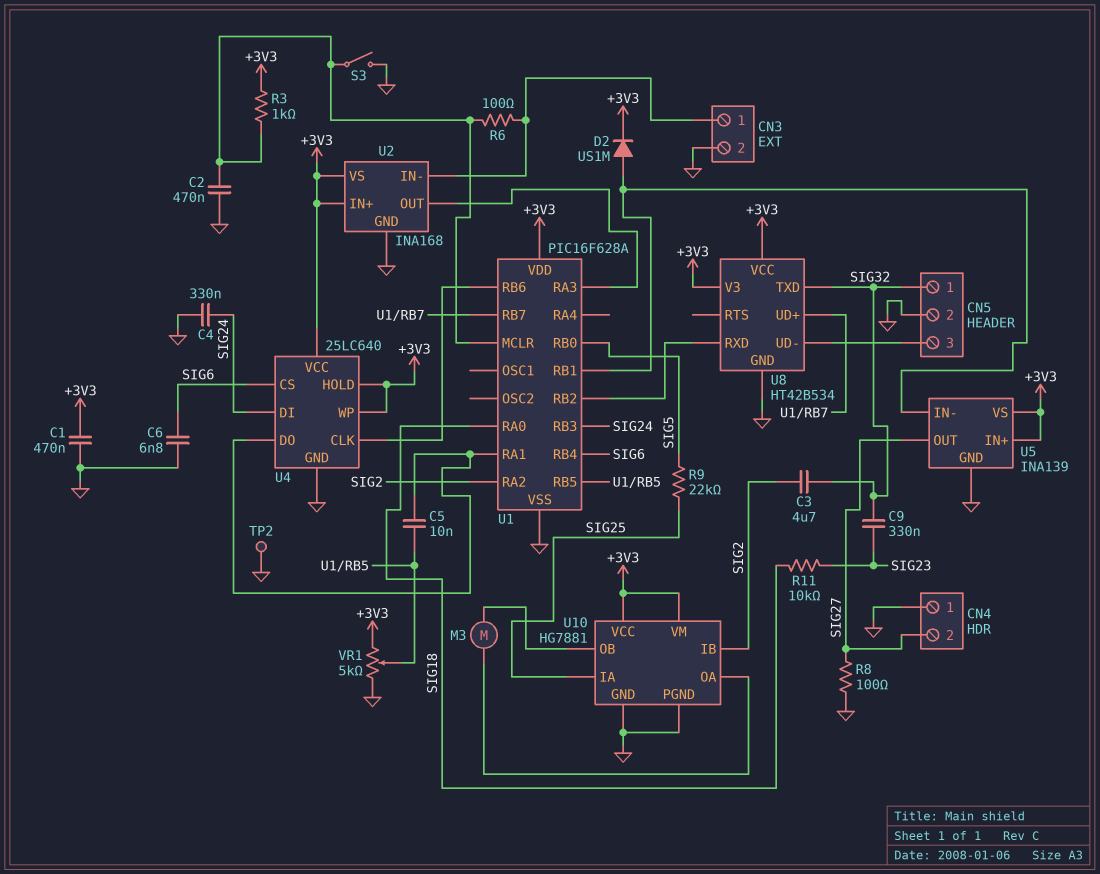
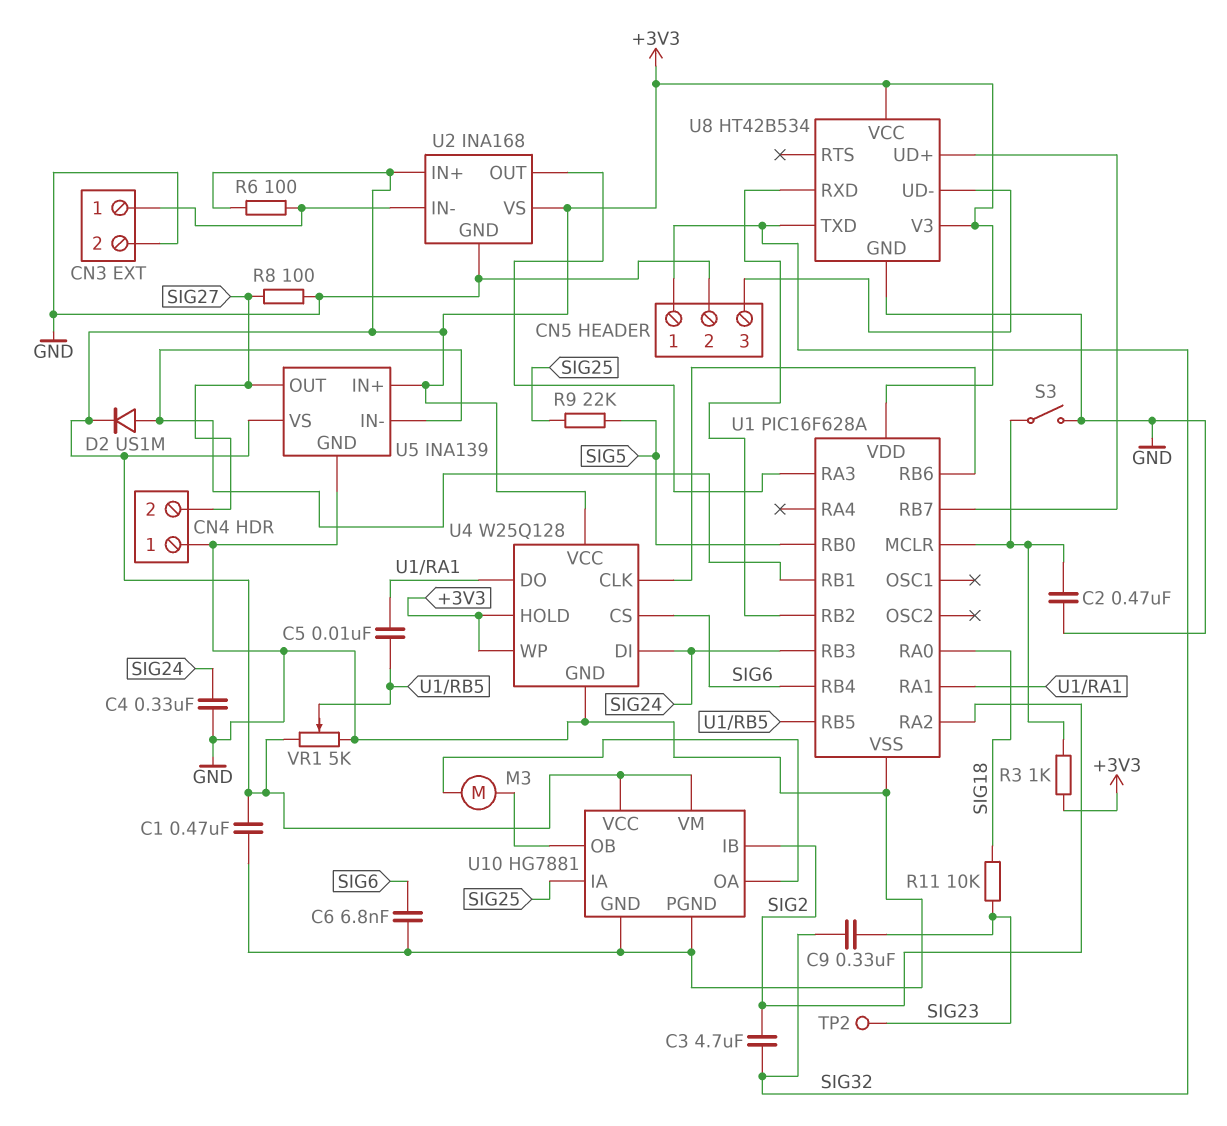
R6: 100 (CN3/1, U1/MCLR) -> 100 (+3V3, CN3/1)
TP2: test point (GND) -> test point (SIG23)
U4: 25LC640 -> W25Q128

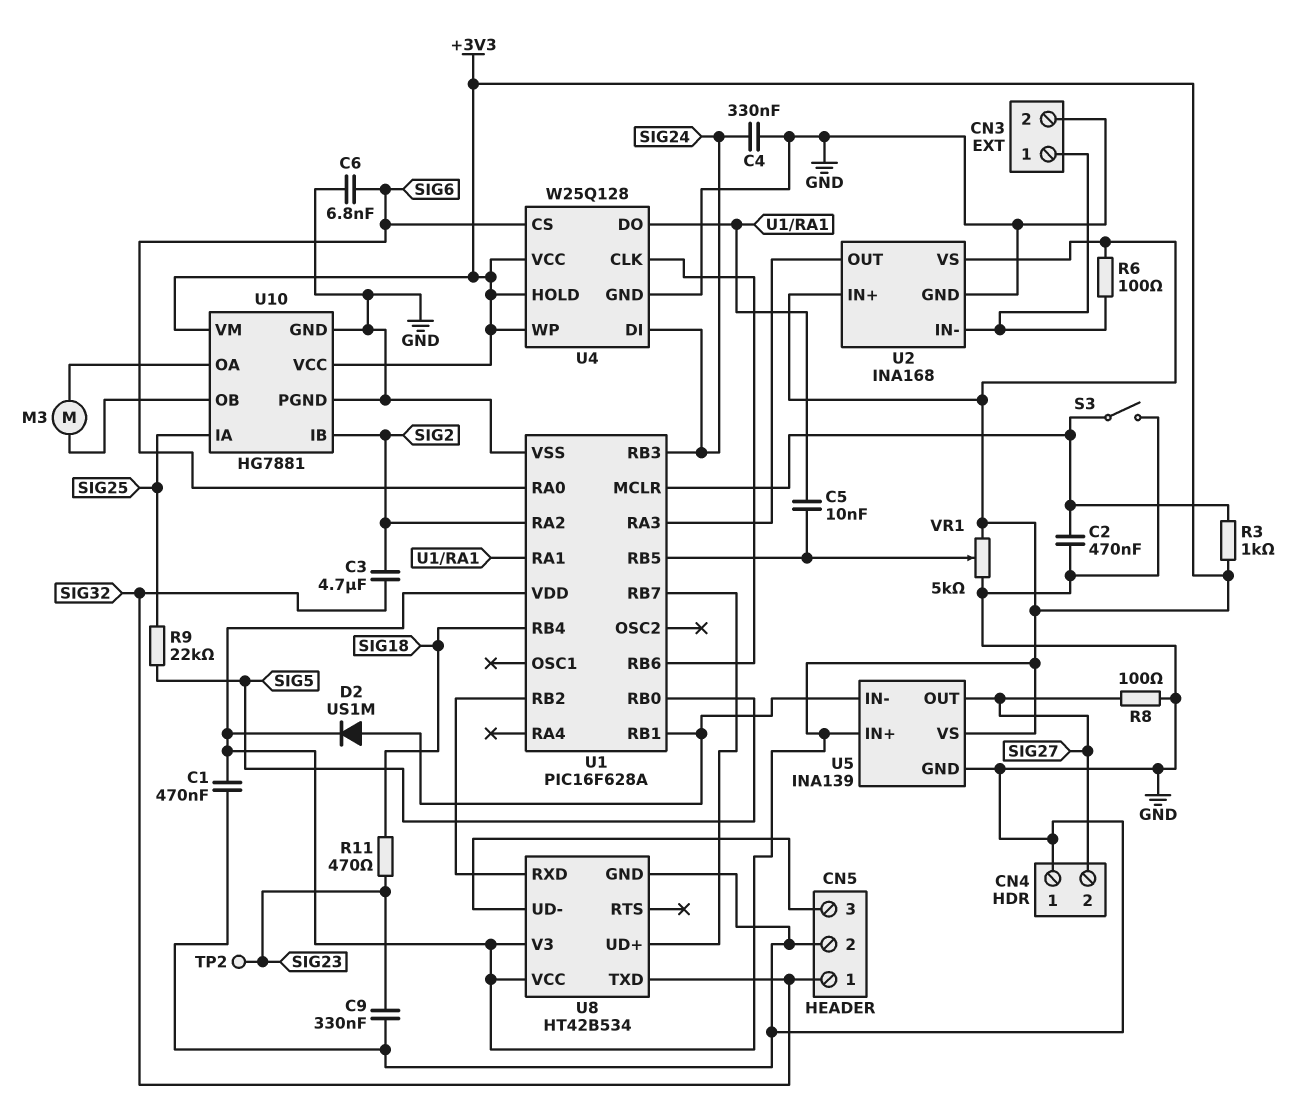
C9: 330nF (SIG23, SIG32) -> 330nF (GND, SIG23)
R11: 10k (SIG18, SIG23) -> 470 (SIG18, SIG23)
U1 pin RA0: SIG18 -> SIG6
U1 pin RB4: SIG6 -> SIG18

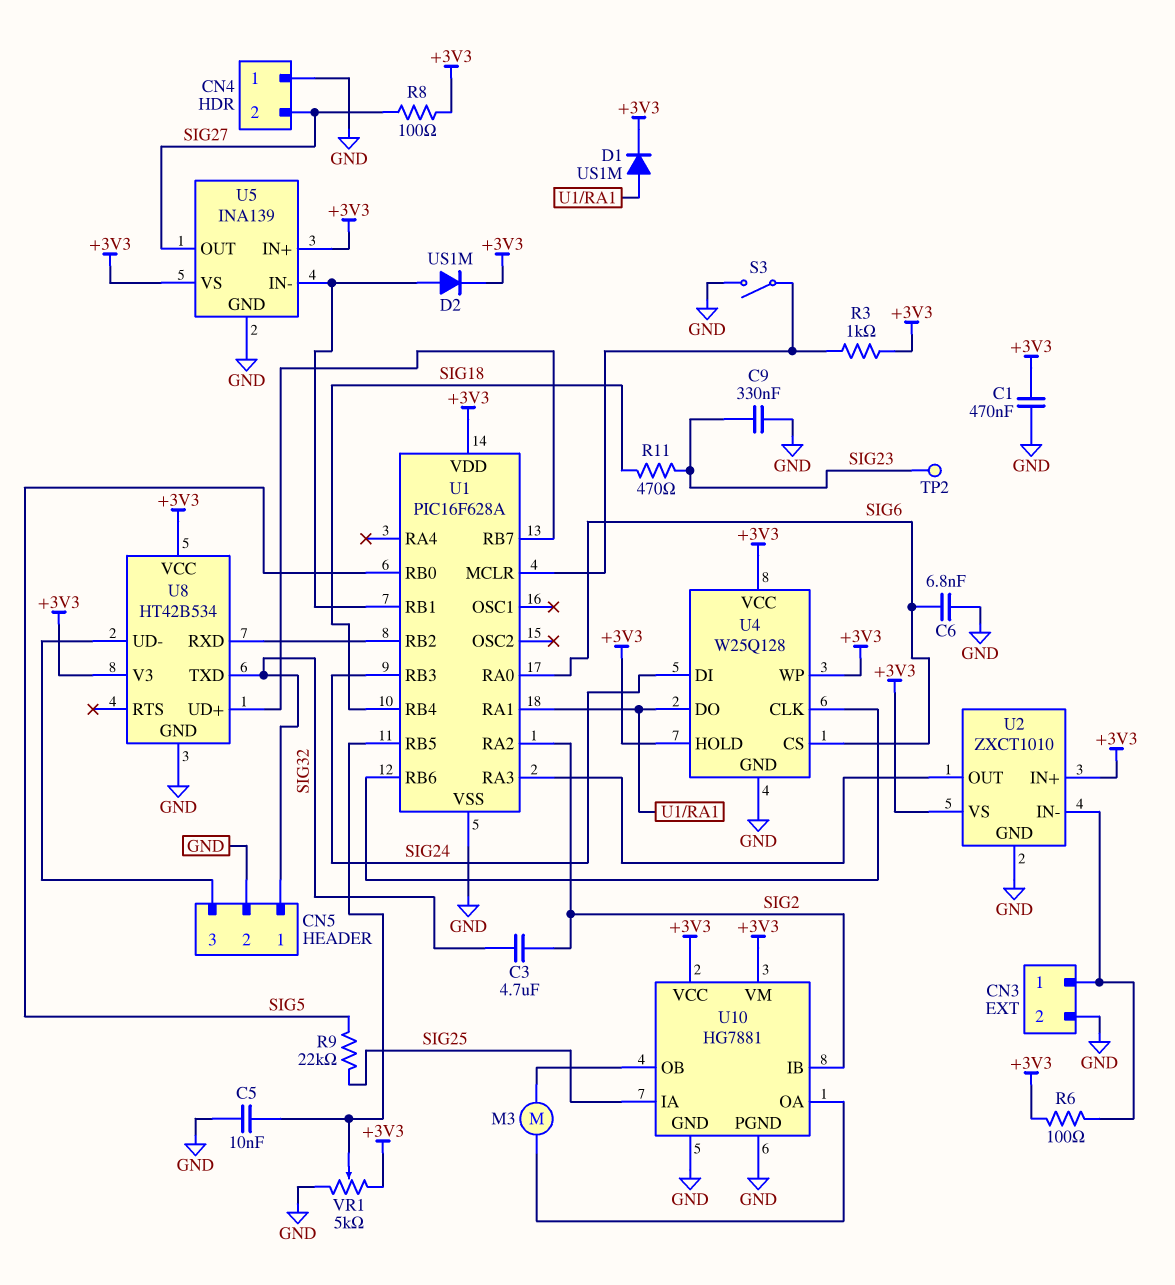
C2: 470nF (GND, U1/MCLR) -> none
C4: 330nF (GND, SIG24) -> none
C5: 10nF (U1/RA1, U1/RB5) -> 10nF (GND, U1/RB5)
D1: none -> diode US1M (A U1/RA1, K +3V3)
R8: 100 (GND, SIG27) -> 100 (+3V3, SIG27)
U2: INA168 -> ZXCT1010

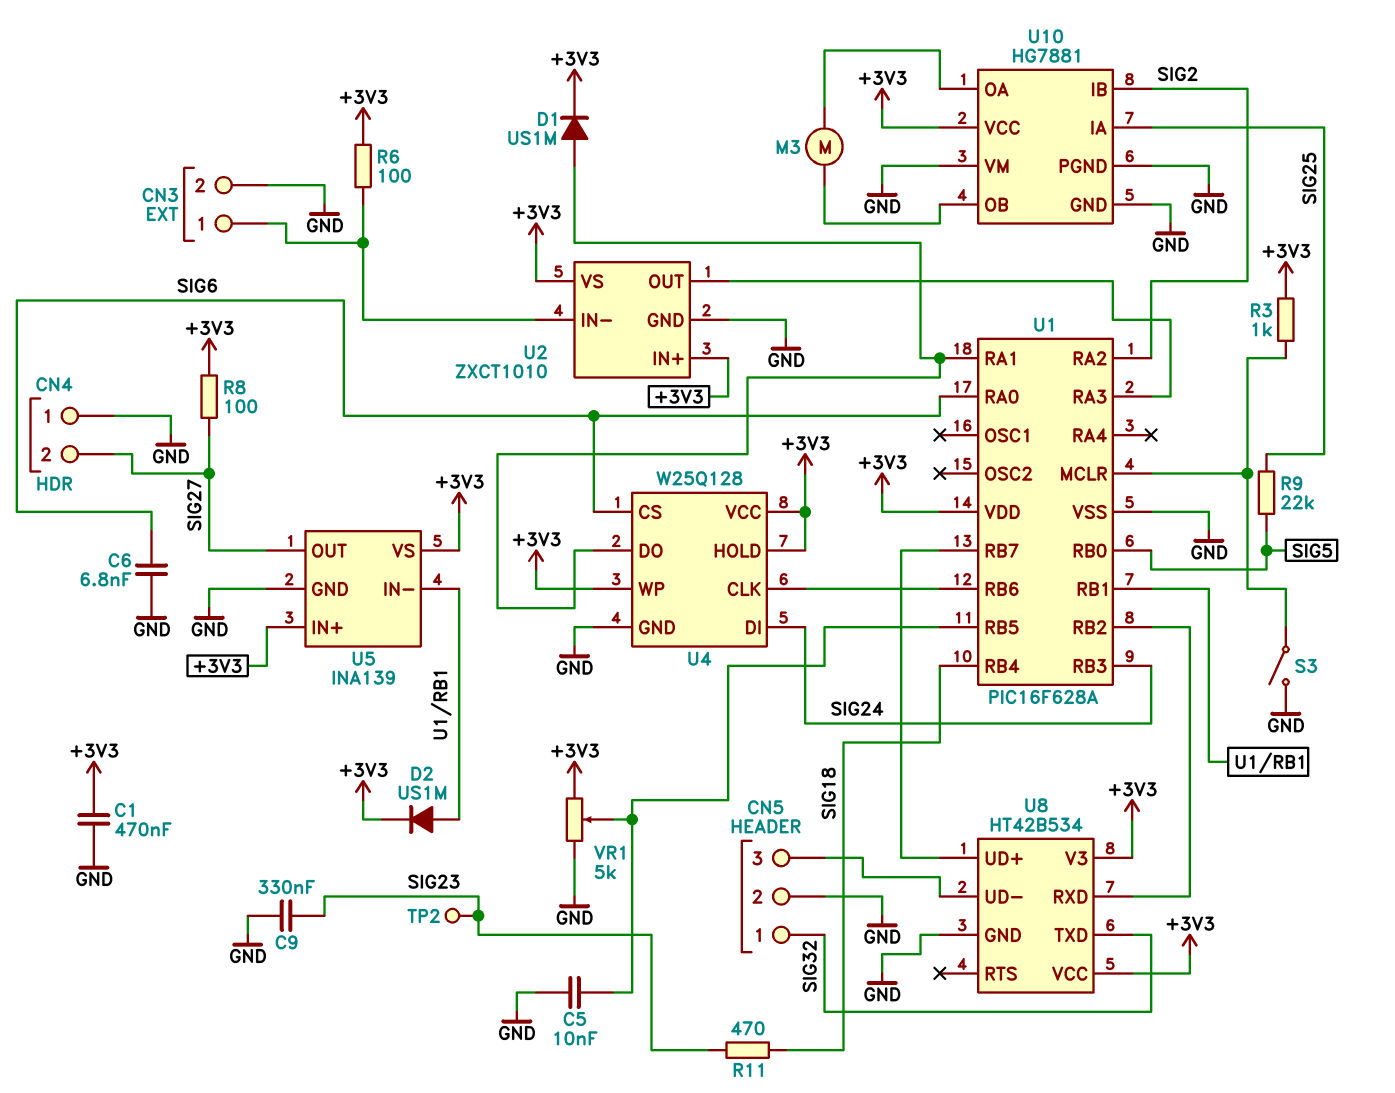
C3: 4.7uF (SIG2, SIG32) -> none
U10 pin VM: +3V3 -> GND

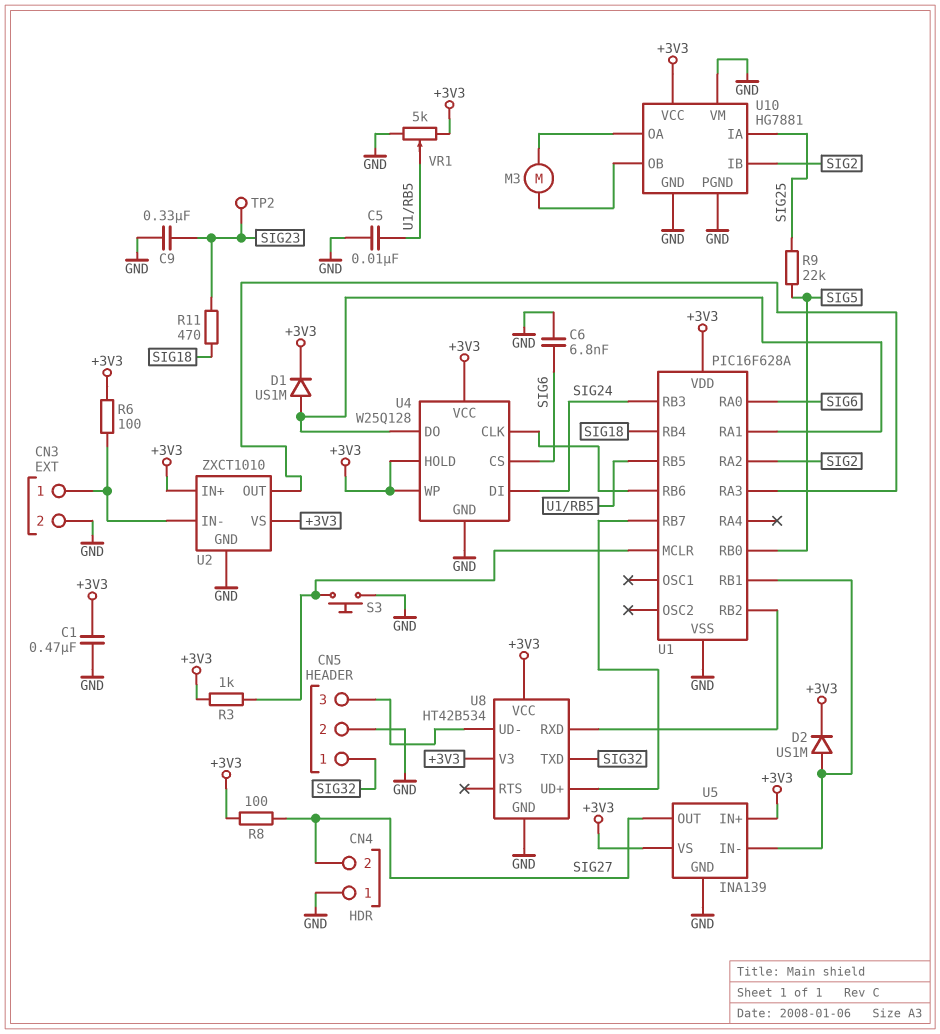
S3: switch (GND, U1/MCLR) -> button (GND, U1/MCLR)

